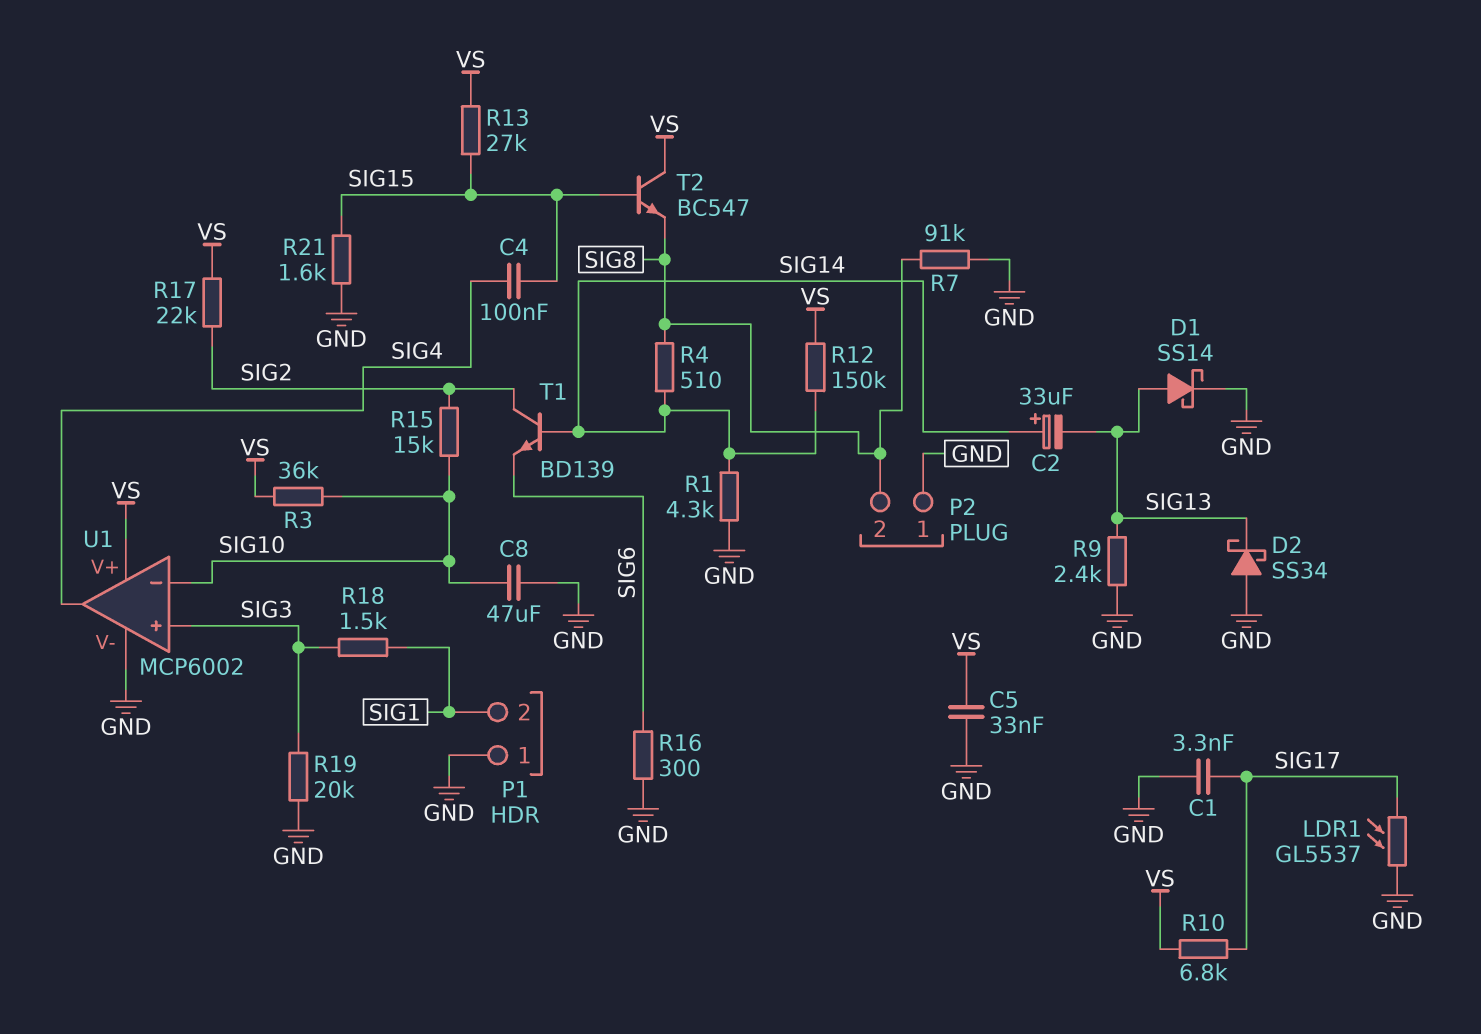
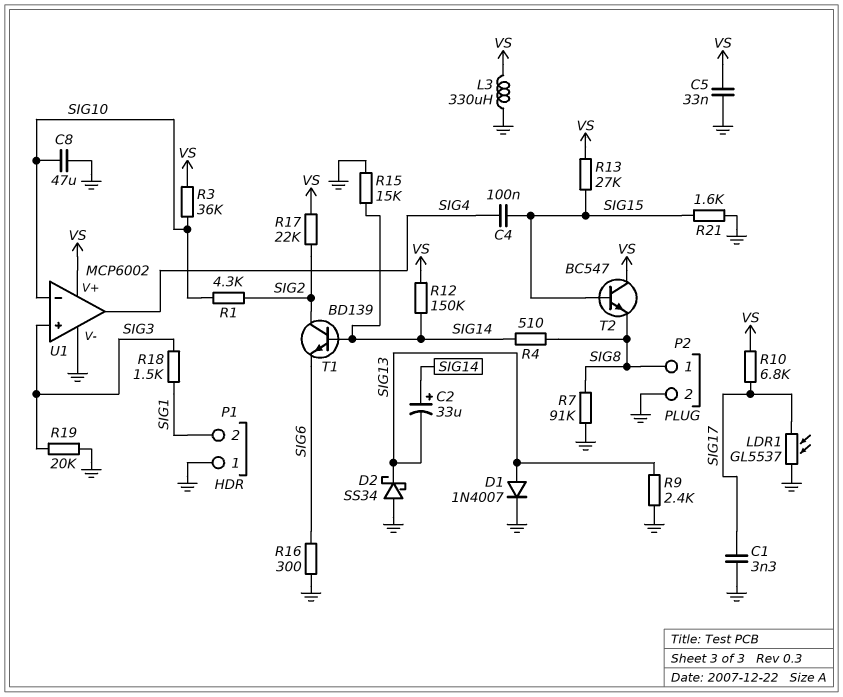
D1: schottky SS14 (A SIG13, K GND) -> diode 1N4007 (A SIG13, K GND)
L3: none -> 330uH (GND, VS)
P2 pin 1: GND -> SIG8
P2 pin 2: SIG8 -> GND
R1: 4.3k (GND, SIG14) -> 4.3k (SIG2, SIG10)
R15: 15k (SIG2, SIG10) -> 15k (GND, SIG14)

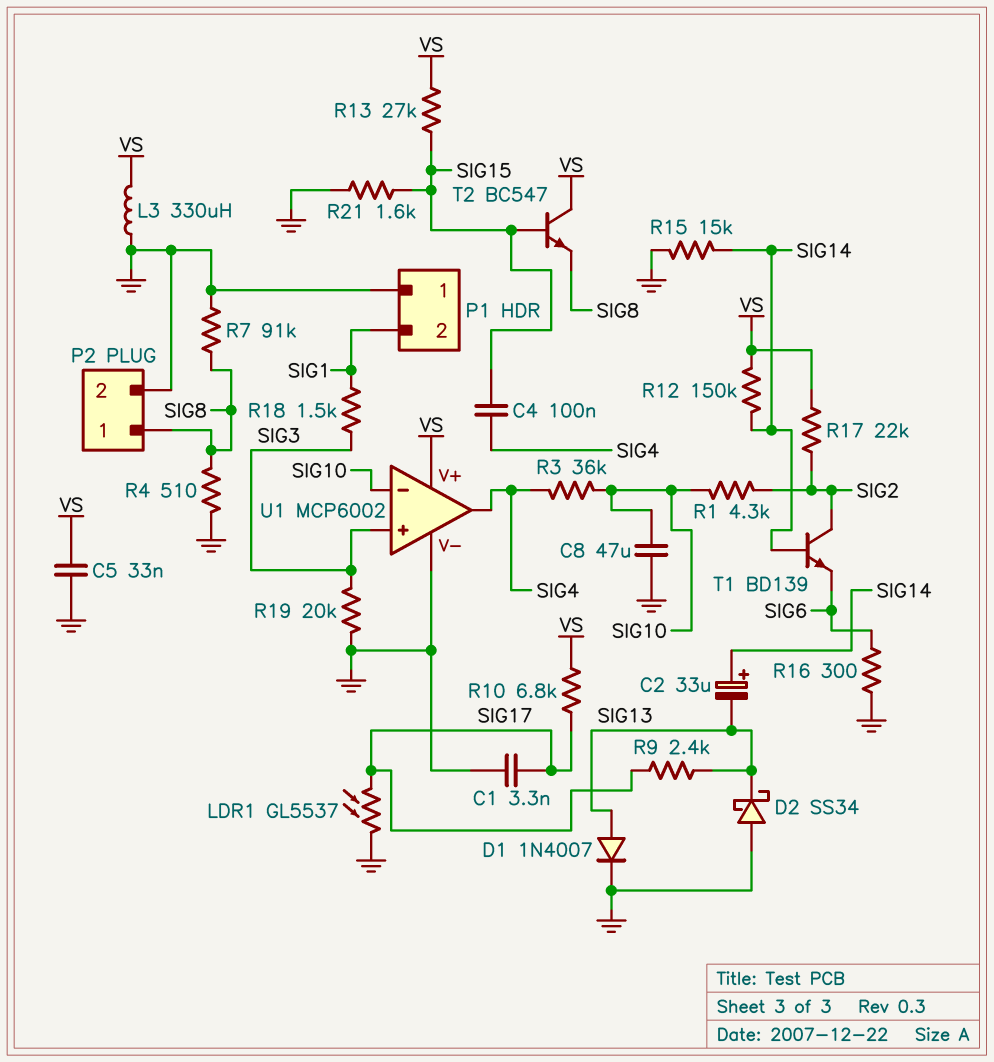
R3: 36k (SIG10, VS) -> 36k (SIG4, SIG10)
R4: 510 (SIG8, SIG14) -> 510 (GND, SIG8)
R9: 2.4k (GND, SIG13) -> 2.4k (SIG13, SIG17)

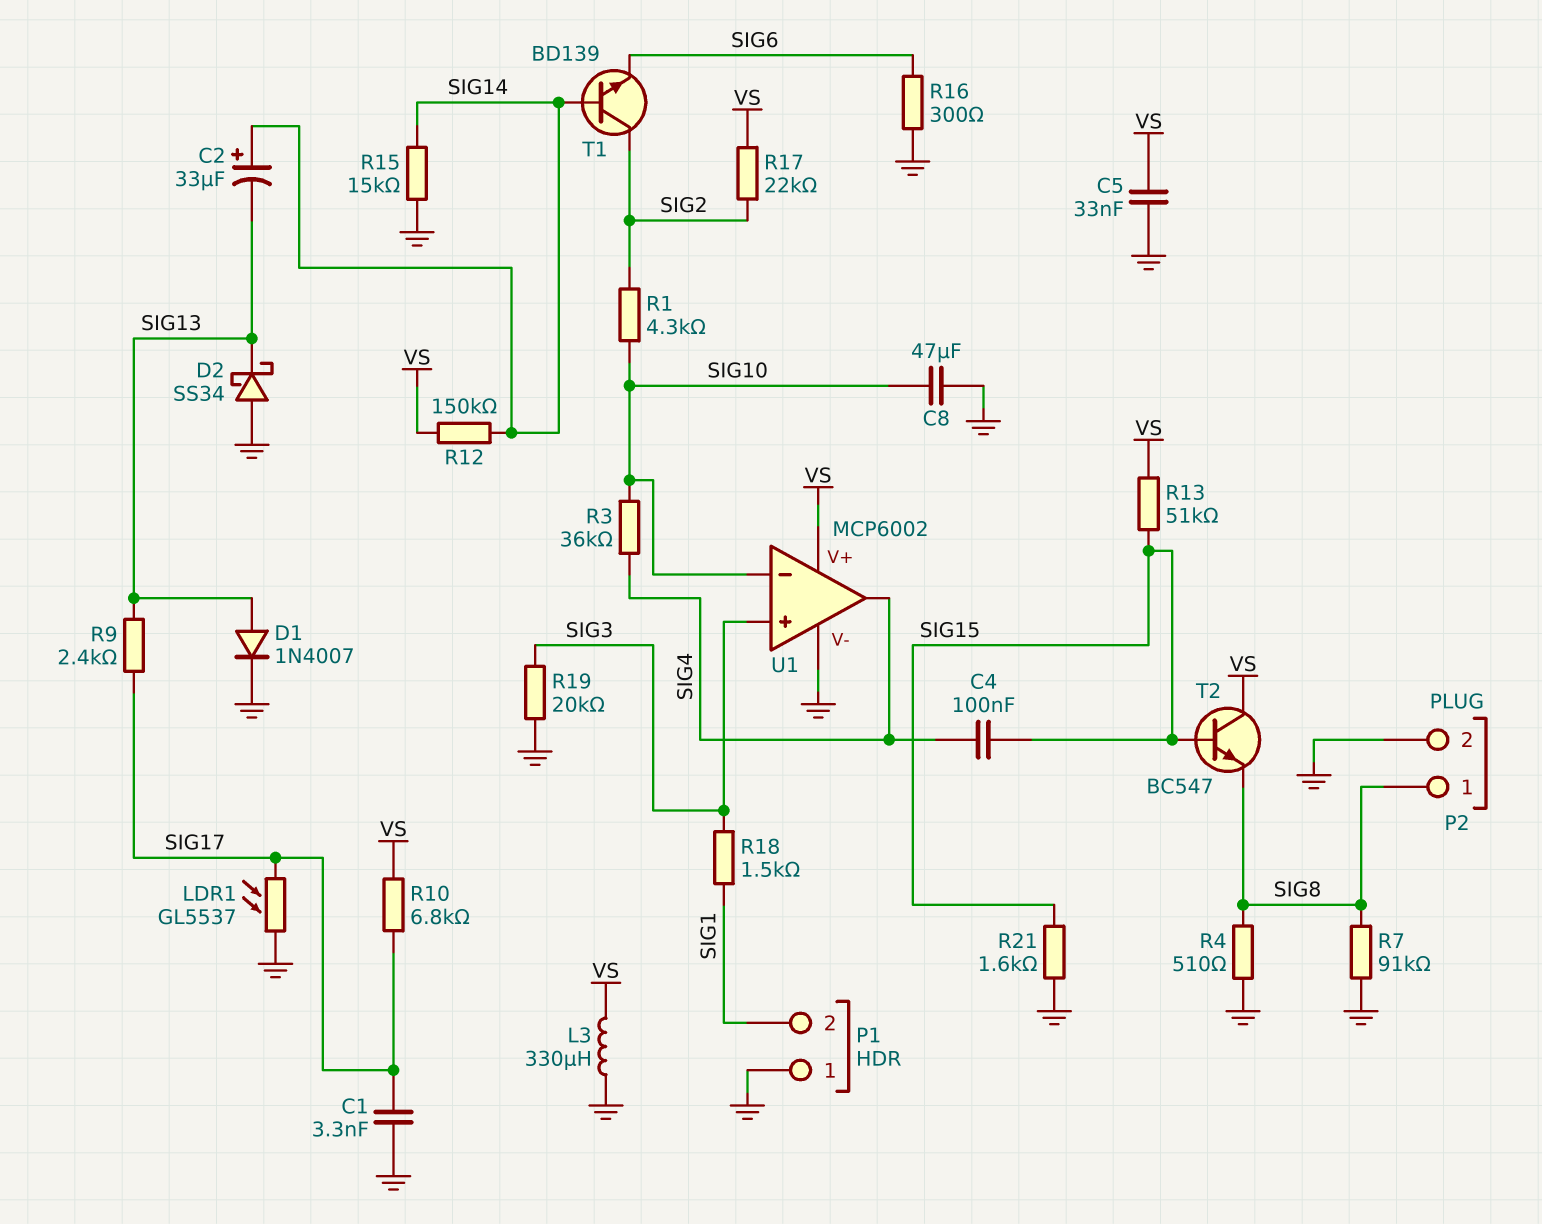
R13: 27k (SIG15, VS) -> 51k (SIG15, VS)

